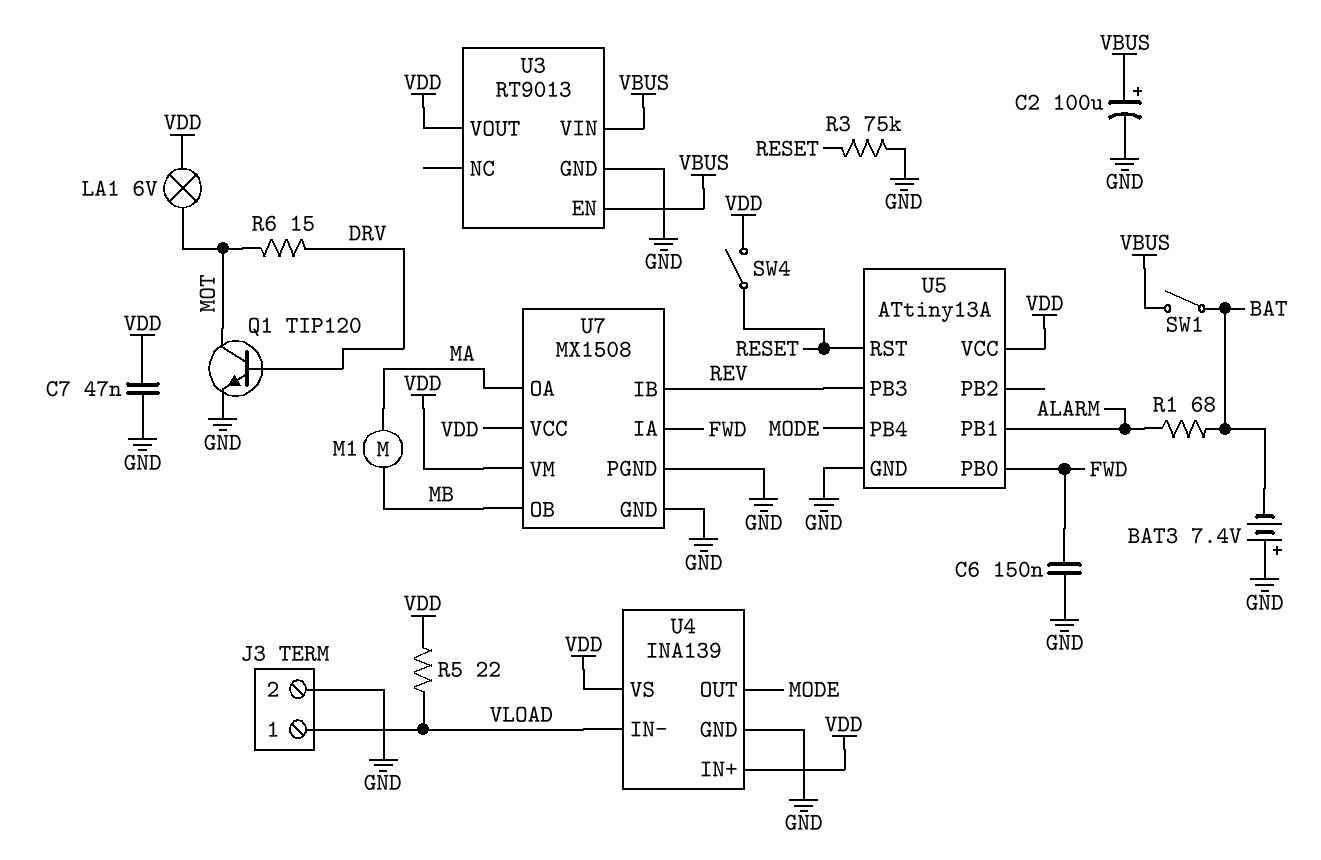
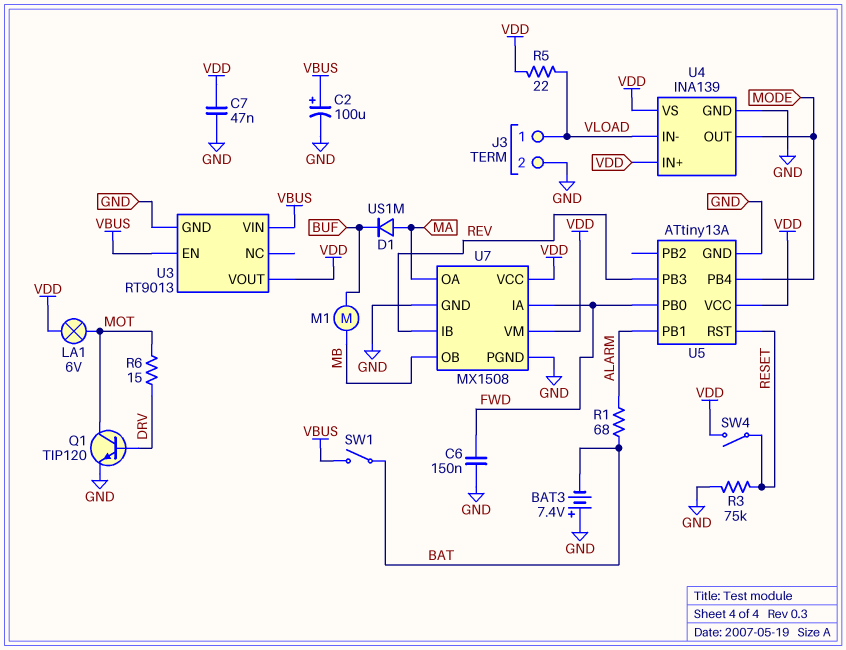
D1: none -> diode US1M (A MA, K BUF)
M1: motor (MA, MB) -> motor (BUF, MB)

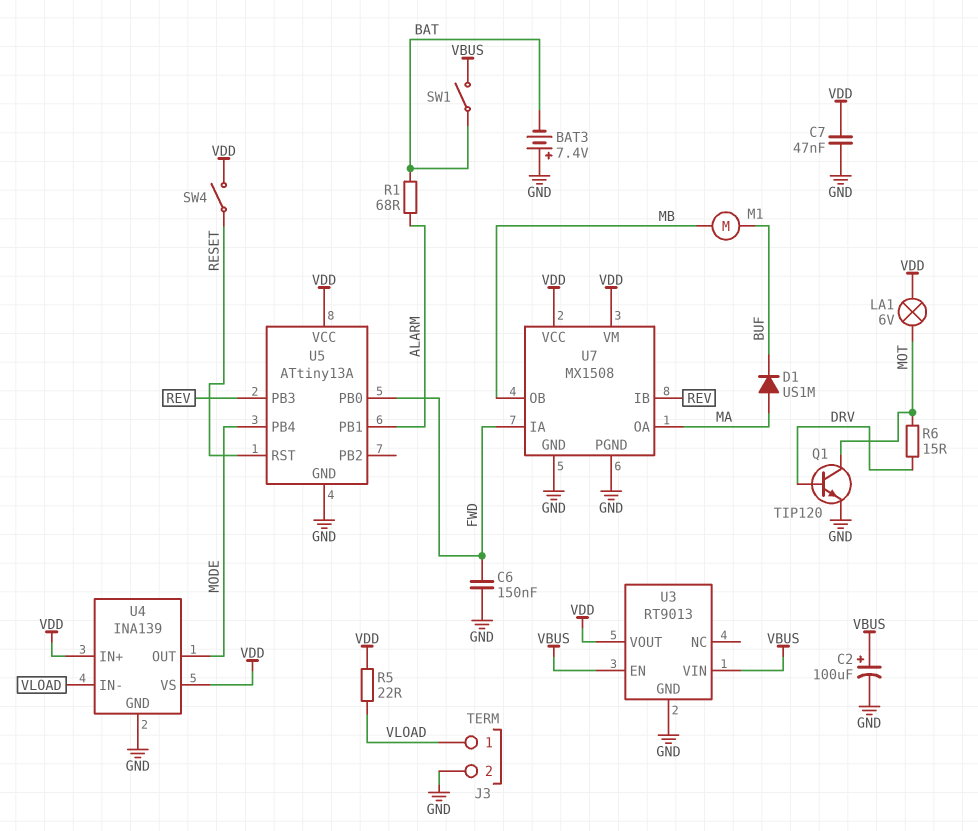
R3: 75k (GND, RESET) -> none

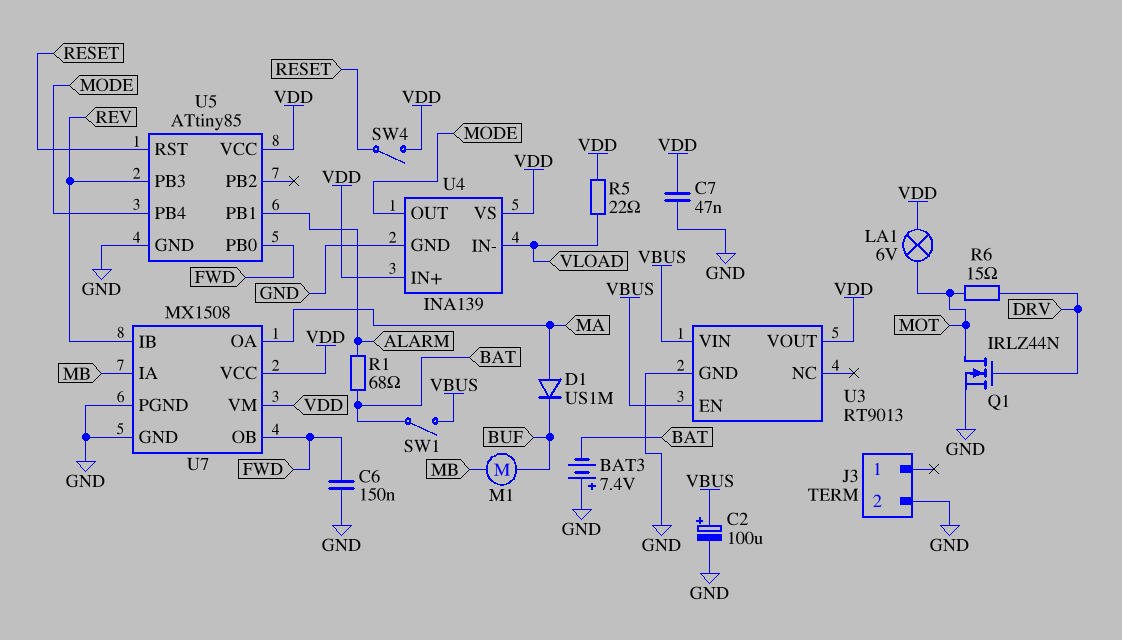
J3 pin 1: VLOAD -> none
Q1: NPN TIP120 (B DRV, C MOT, E GND) -> NMOS IRLZ44N (G DRV, D MOT, S GND)
U5: ATtiny13A -> ATtiny85
U7 pin IA: FWD -> MB
U7 pin OB: MB -> FWD

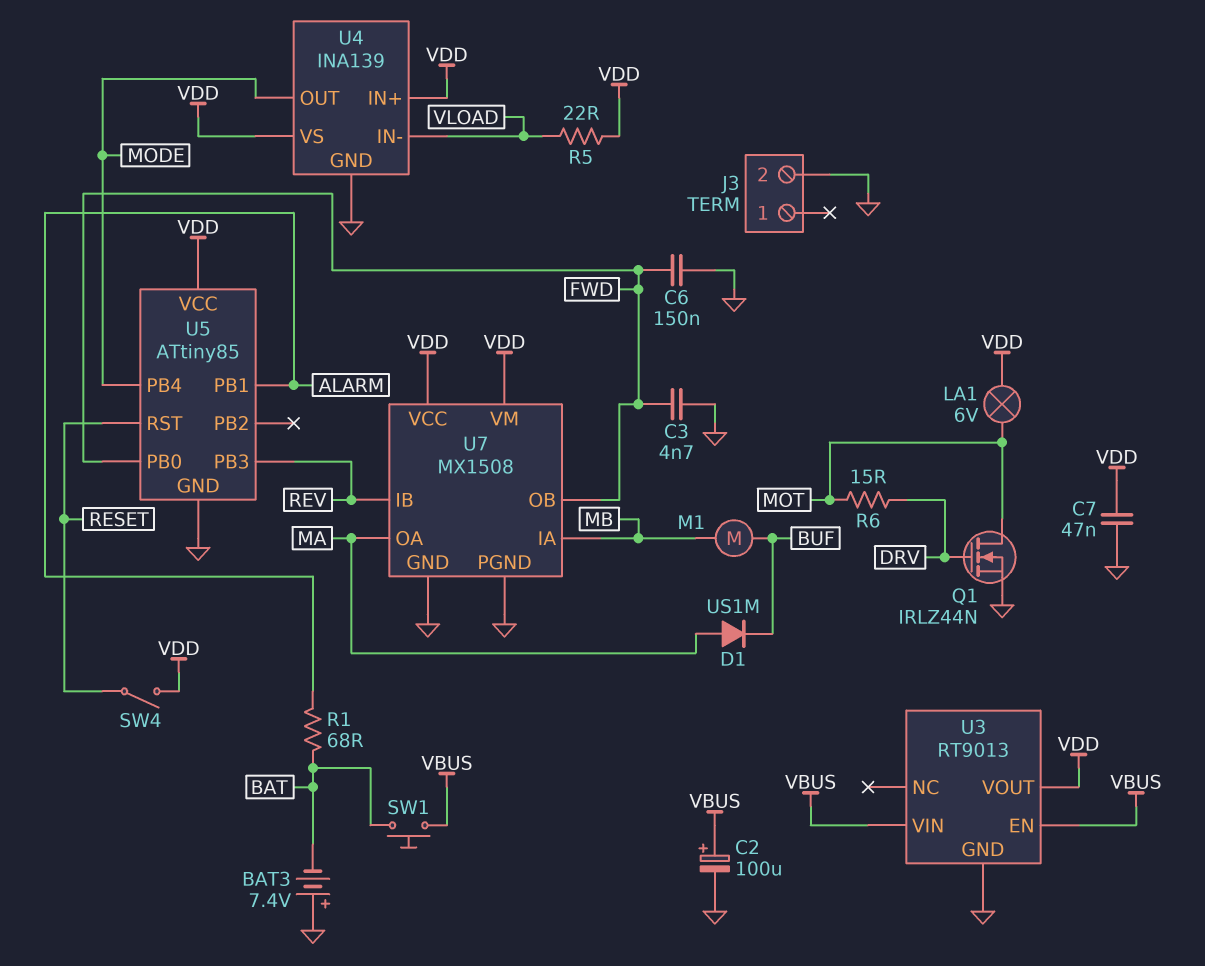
C3: none -> 4.7nF (FWD, GND)
SW1: switch (BAT, VBUS) -> button (BAT, VBUS)

